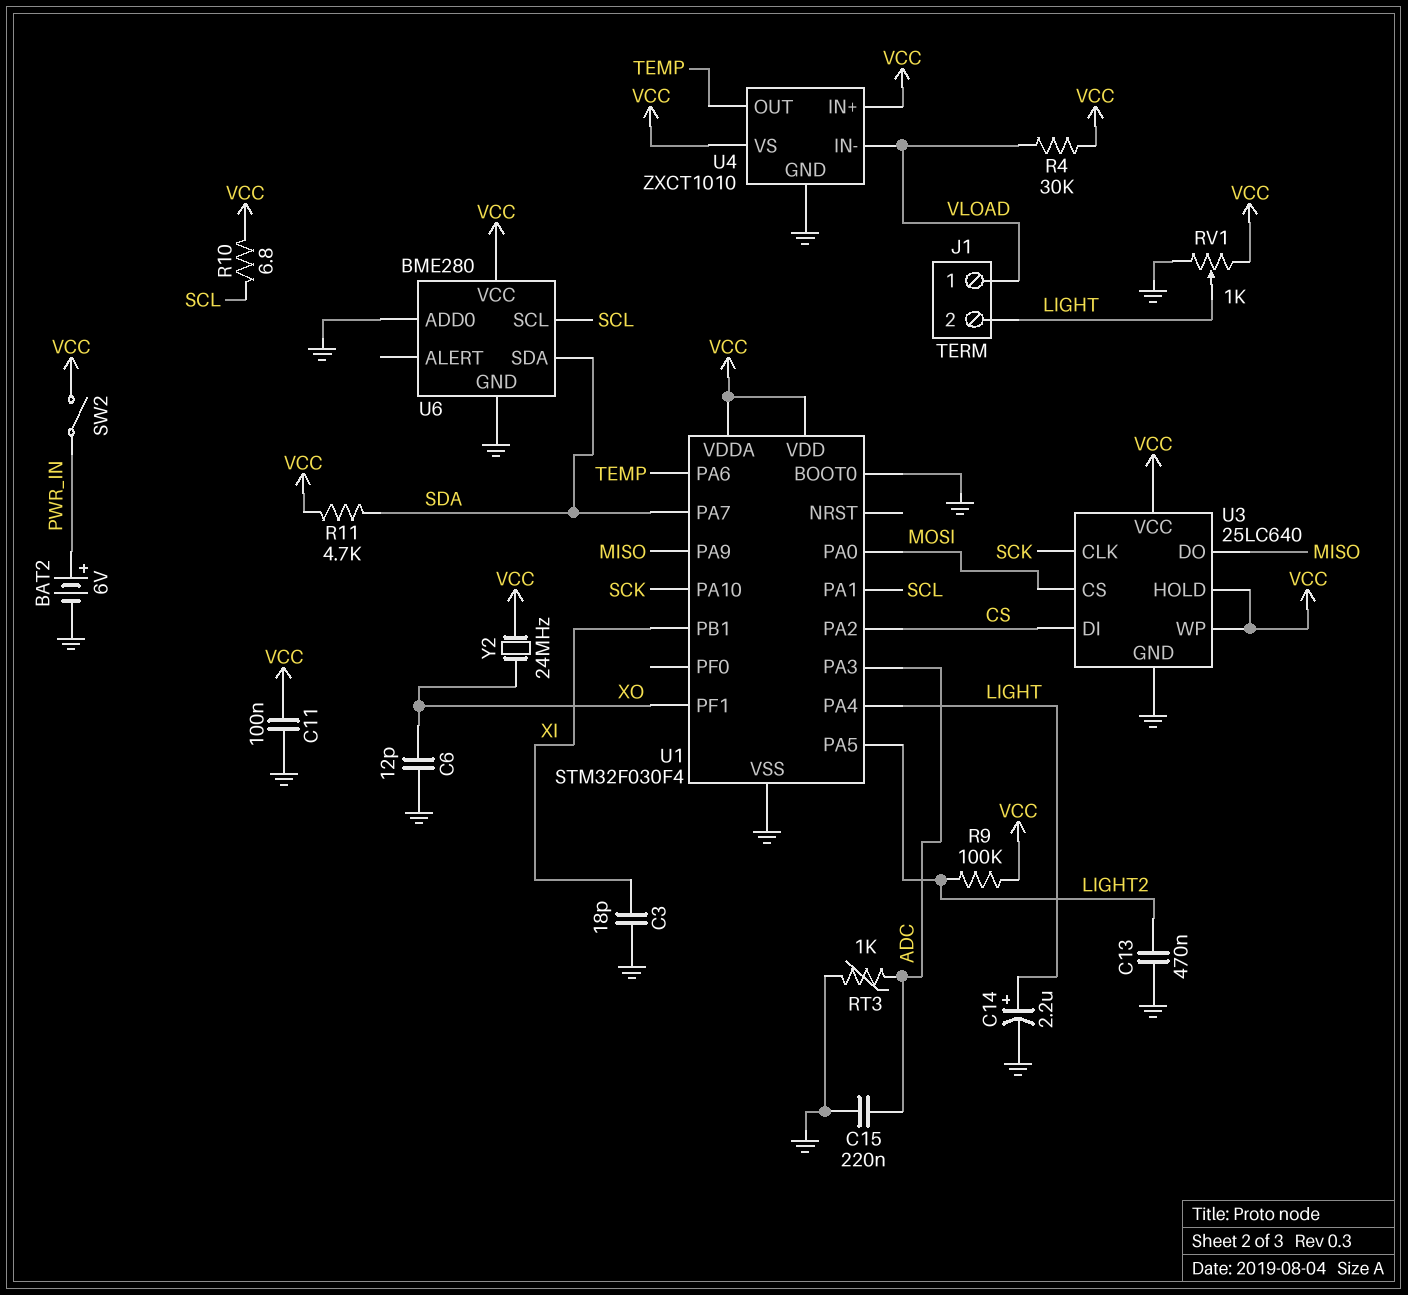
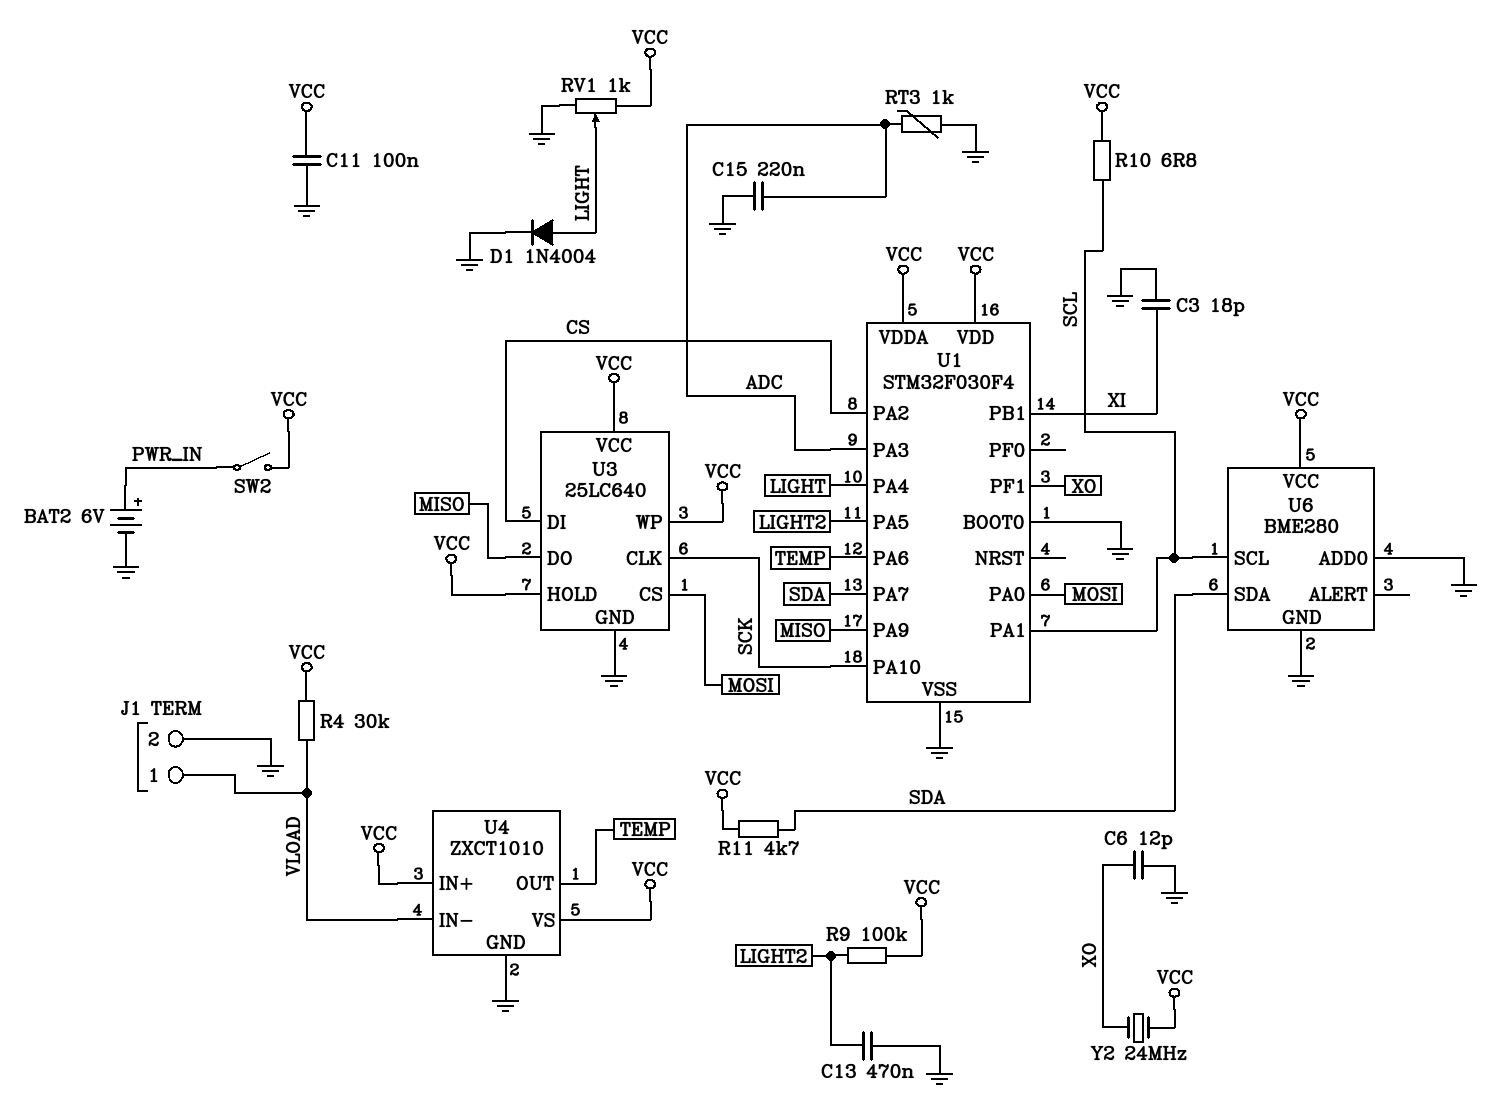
C14: 2.2uF (plus LIGHT, minus GND) -> none
D1: none -> diode 1N4004 (A LIGHT, K GND)
J1 pin 2: LIGHT -> GND

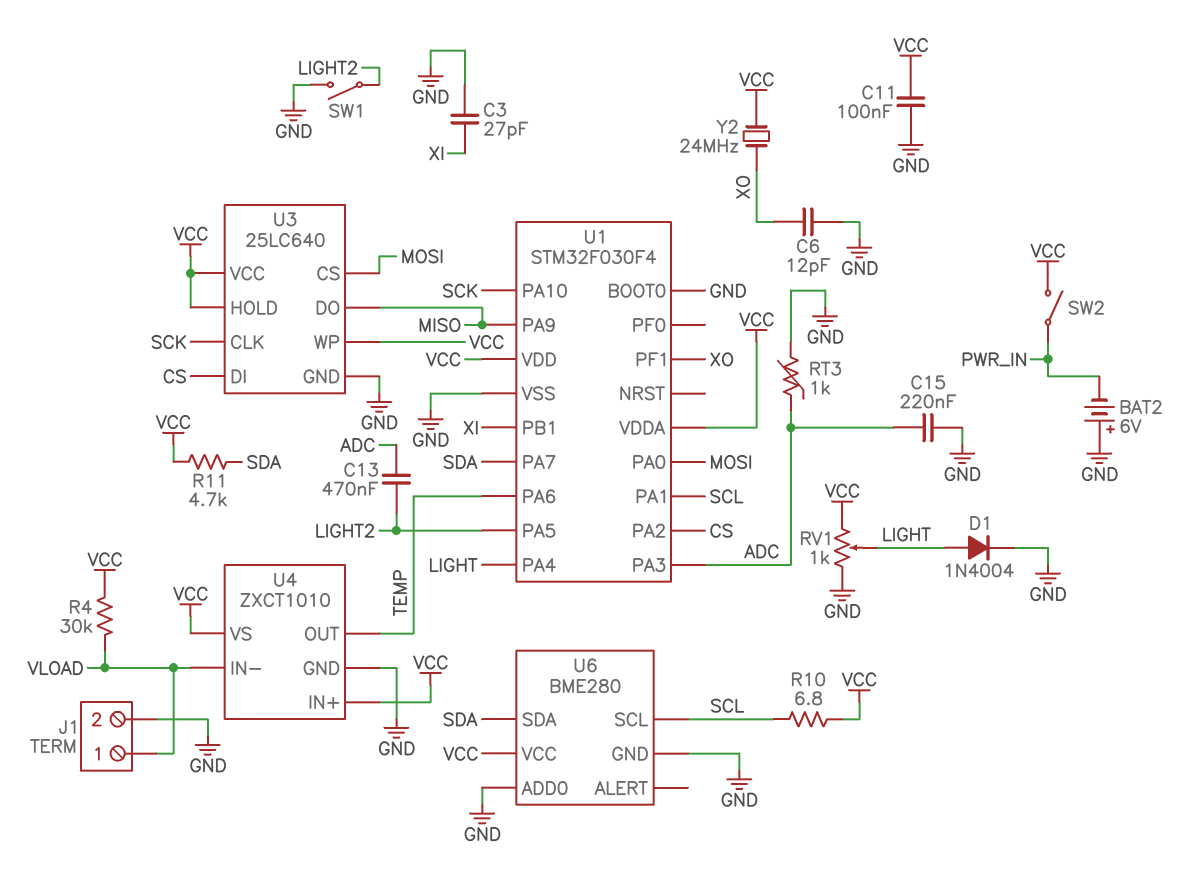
BAT2: 6V (plus PWR_IN, minus GND) -> 6V (plus GND, minus PWR_IN)
C3: 18pF (GND, XI) -> 27pF (GND, XI)
C13: 470nF (GND, LIGHT2) -> 470nF (ADC, LIGHT2)
R9: 100k (LIGHT2, VCC) -> none
SW1: none -> switch (GND, LIGHT2)

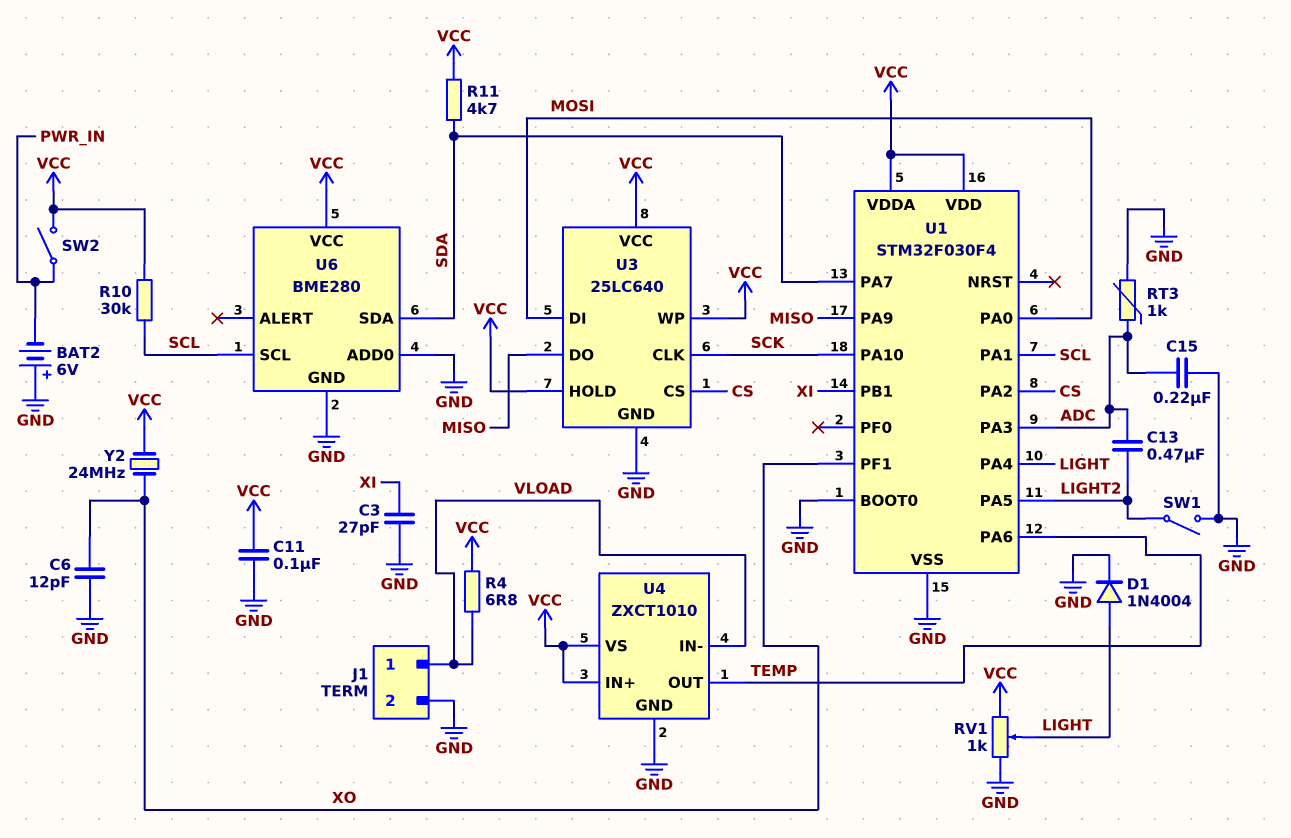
R4: 30k (VCC, VLOAD) -> 6.8 (VCC, VLOAD)
R10: 6.8 (SCL, VCC) -> 30k (SCL, VCC)
U3 pin CS: MOSI -> CS
U3 pin DI: CS -> MOSI

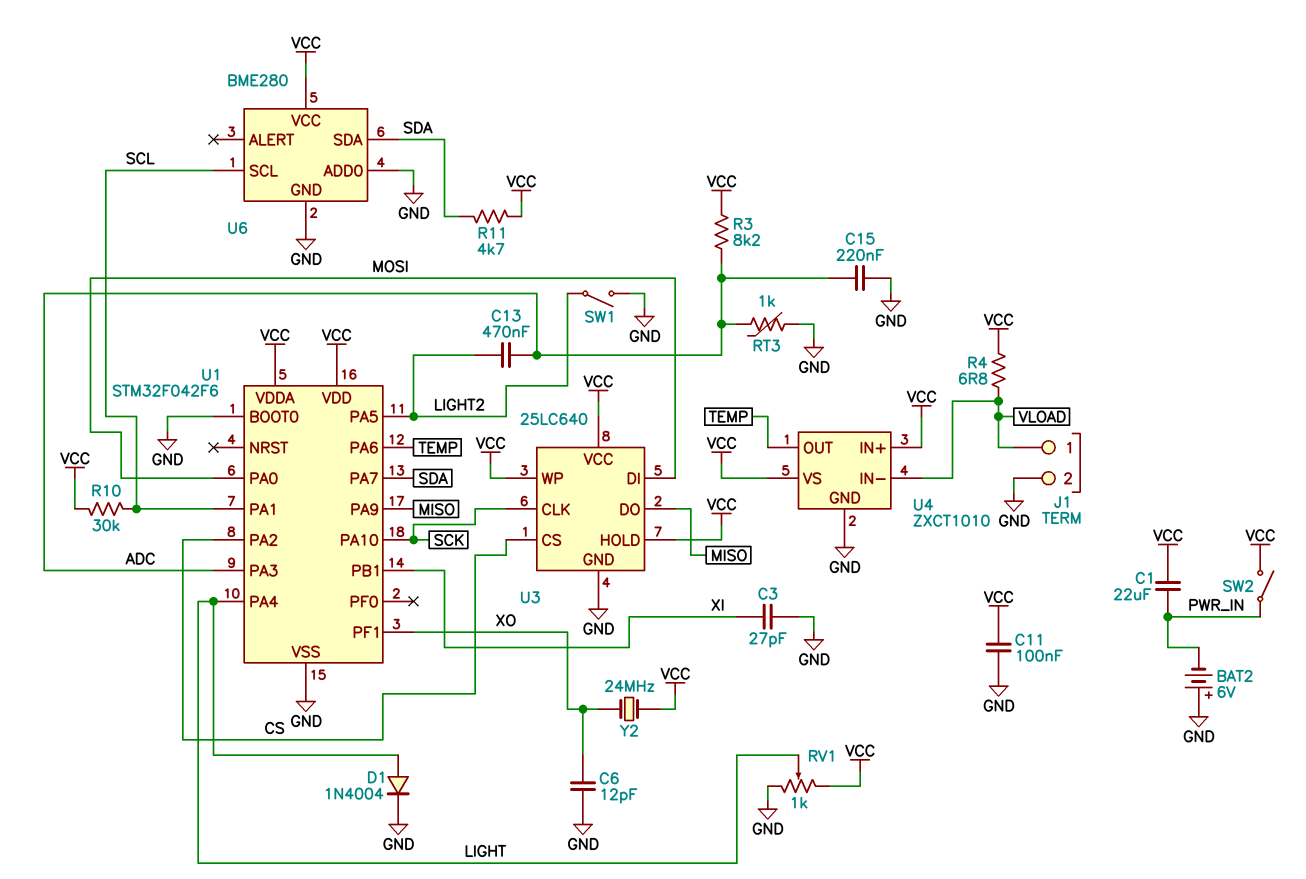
C1: none -> 22uF (PWR_IN, VCC)
R3: none -> 8.2k (ADC, VCC)
U1: STM32F030F4 -> STM32F042F6

